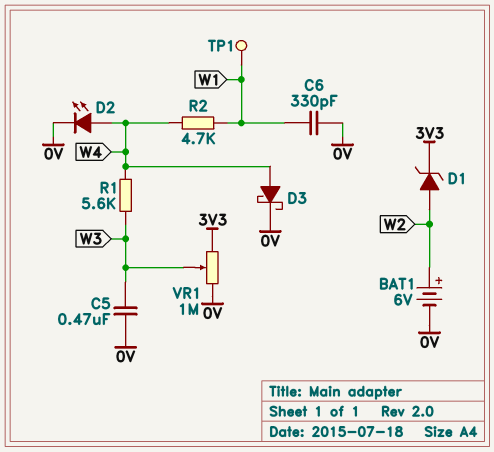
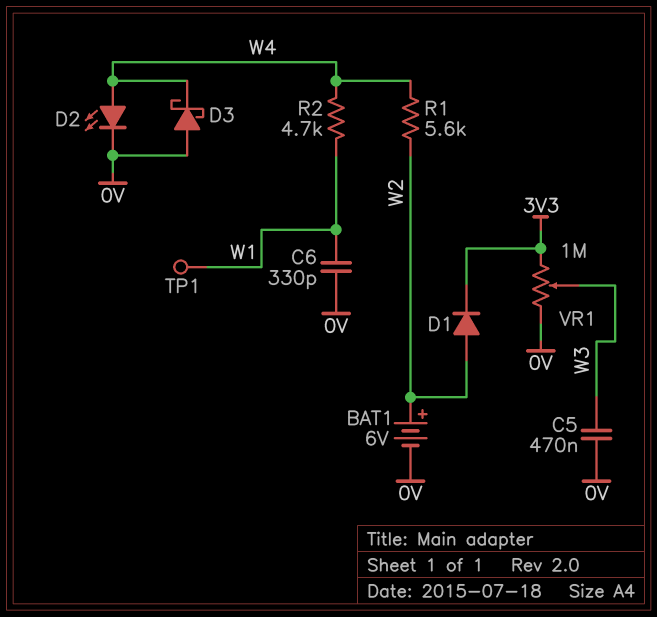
D1: zener (A W2, K 3V3) -> diode (A W2, K 3V3)
D3: schottky (A W4, K 0V) -> schottky (A 0V, K W4)
R1: 5.6k (W3, W4) -> 5.6k (W2, W4)

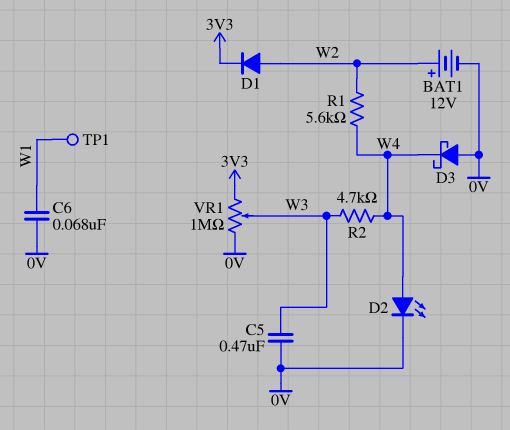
BAT1: 6V (plus W2, minus 0V) -> 12V (plus W2, minus 0V)
C6: 330pF (0V, W1) -> 68nF (0V, W1)
R2: 4.7k (W1, W4) -> 4.7k (W3, W4)

